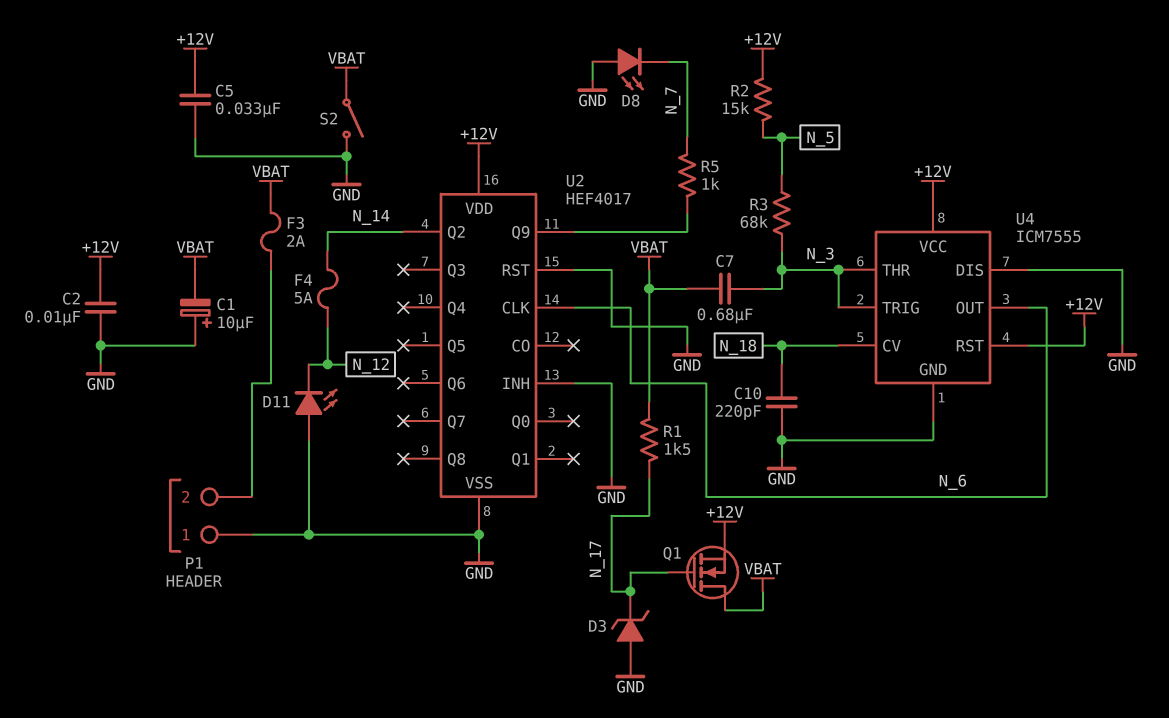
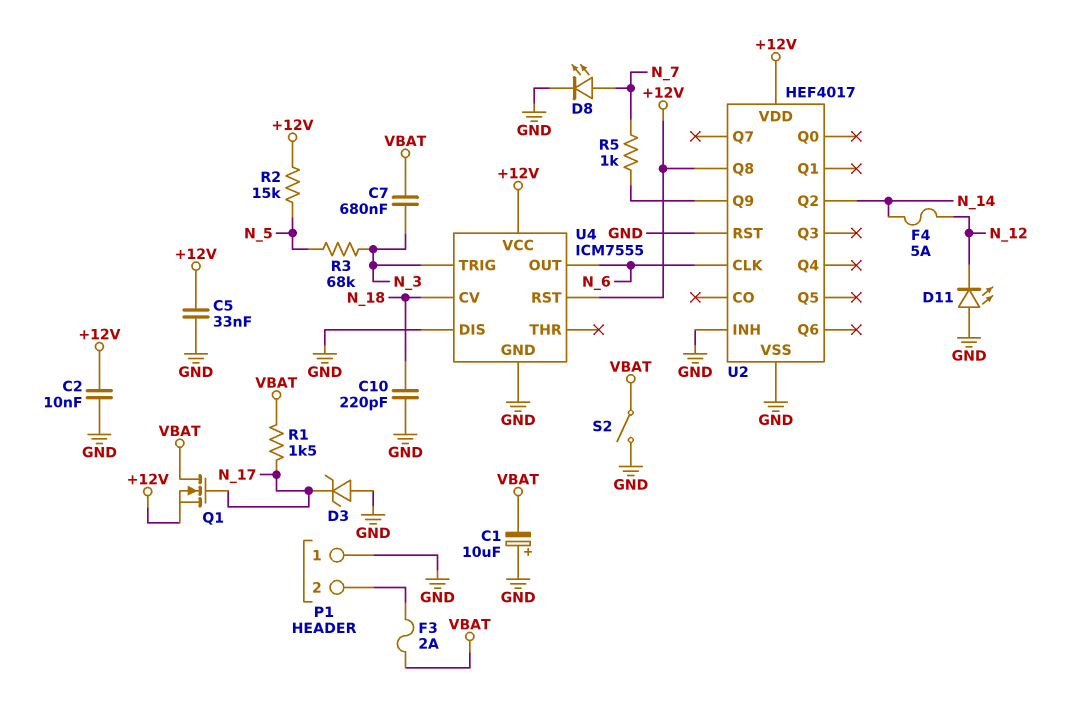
D8: LED (A GND, K N_7) -> LED (A N_7, K GND)
U2 pin Q8: none -> +12V
U4 pin THR: N_3 -> none

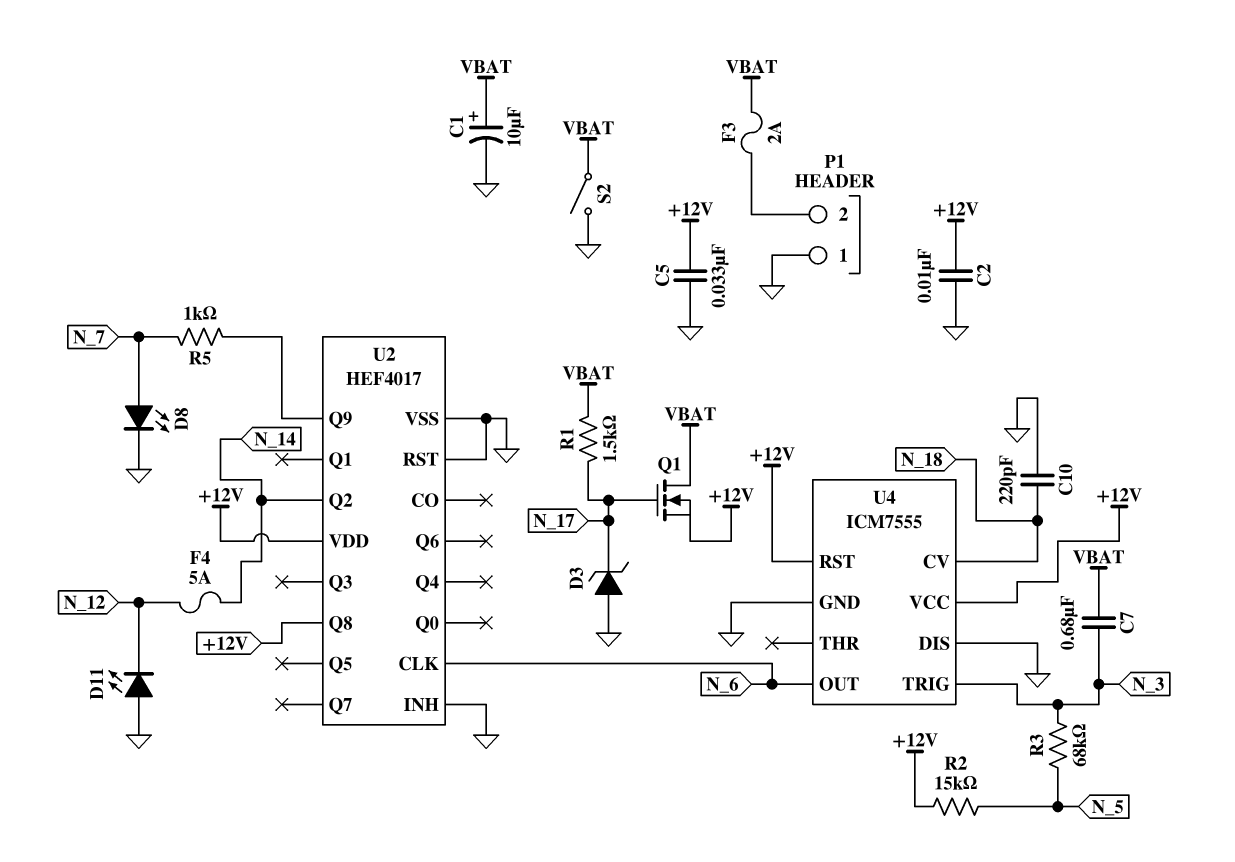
C1: 10uF (plus GND, minus VBAT) -> 10uF (plus VBAT, minus GND)

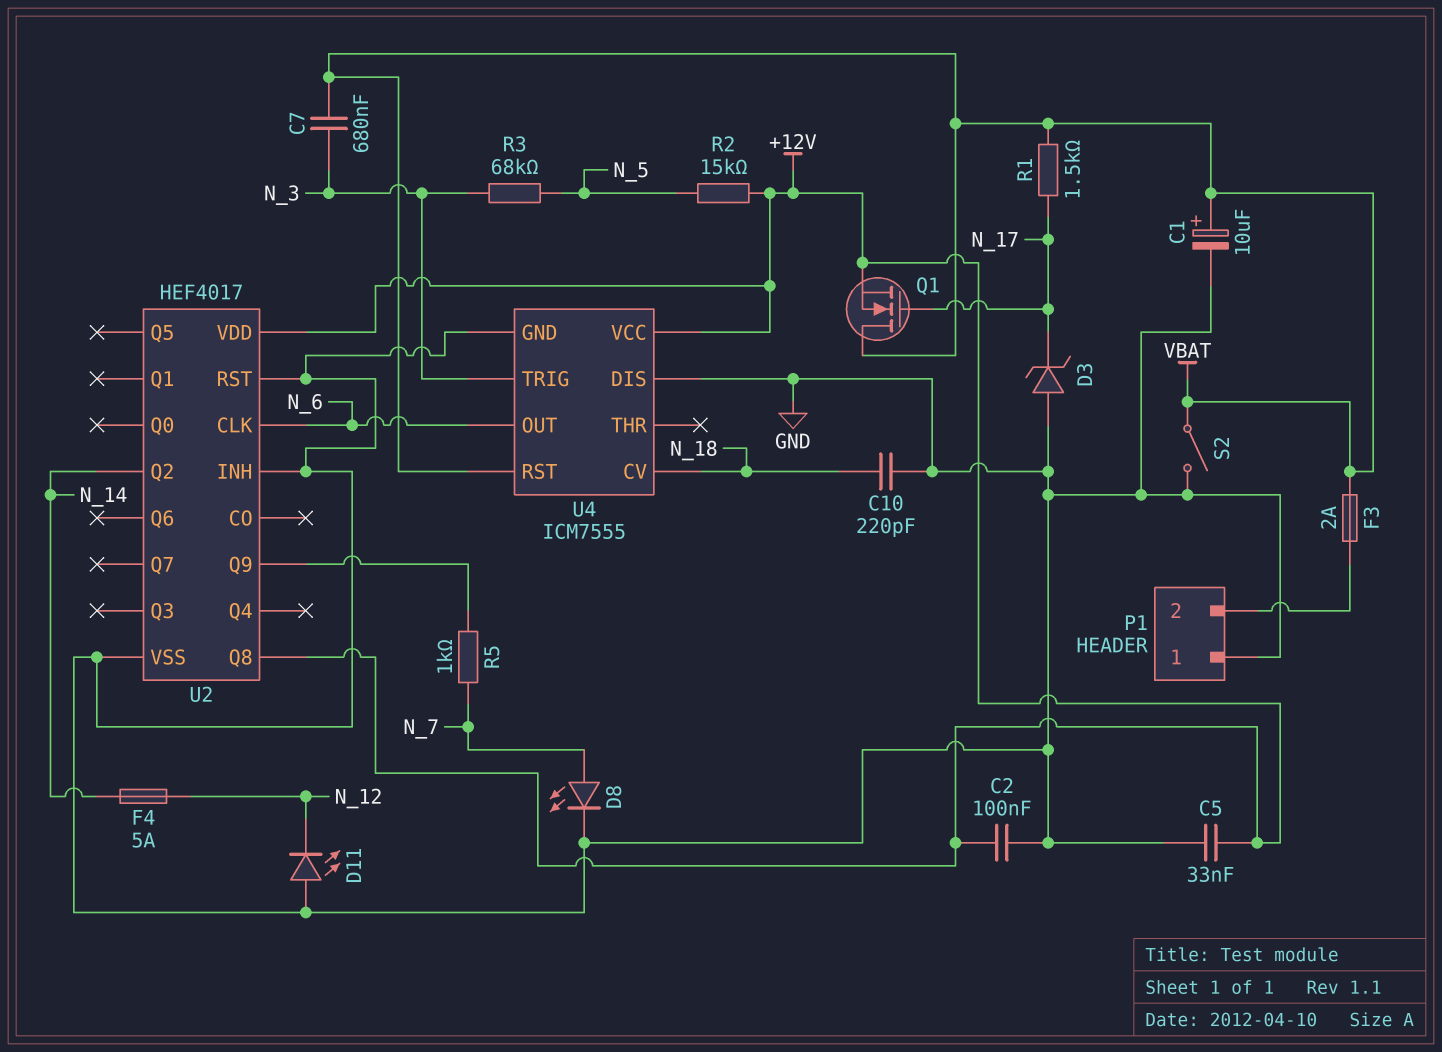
C2: 10nF (+12V, GND) -> 100nF (+12V, GND)
U4 pin RST: +12V -> VBAT

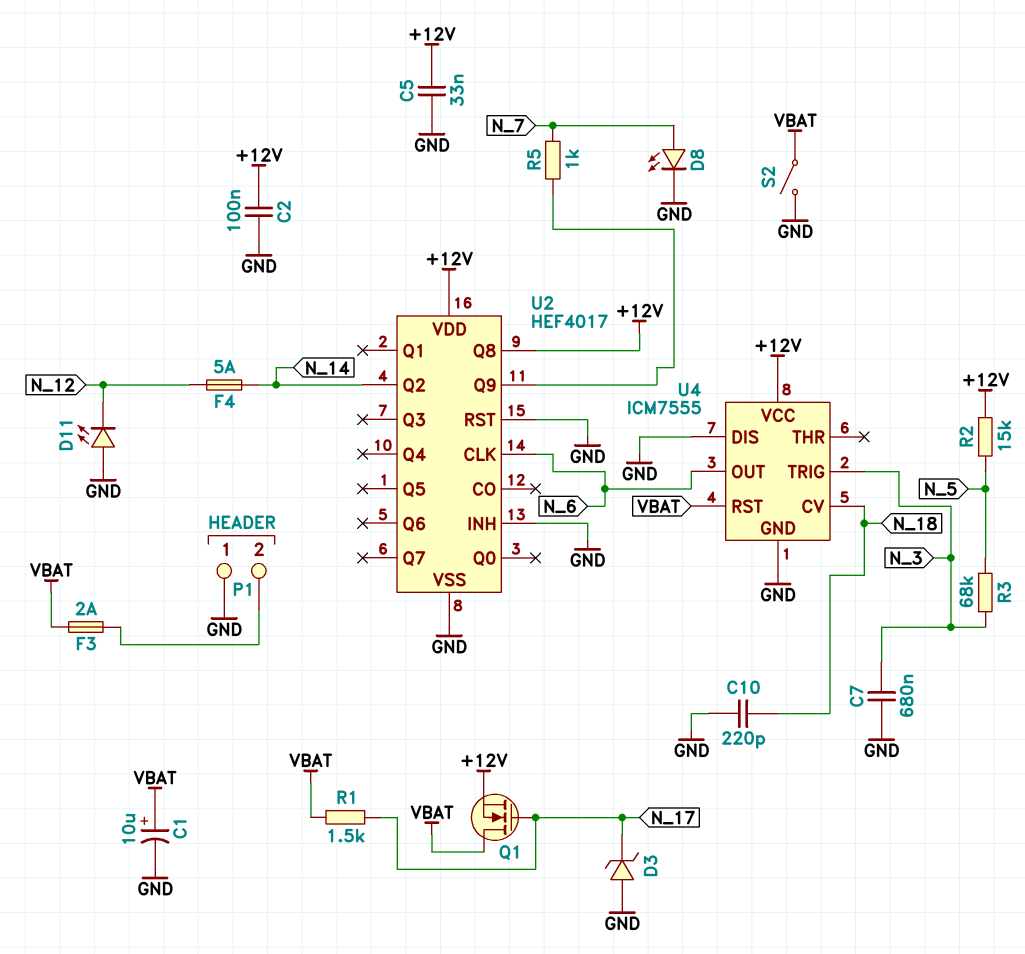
C7: 680nF (N_3, VBAT) -> 680nF (GND, N_3)

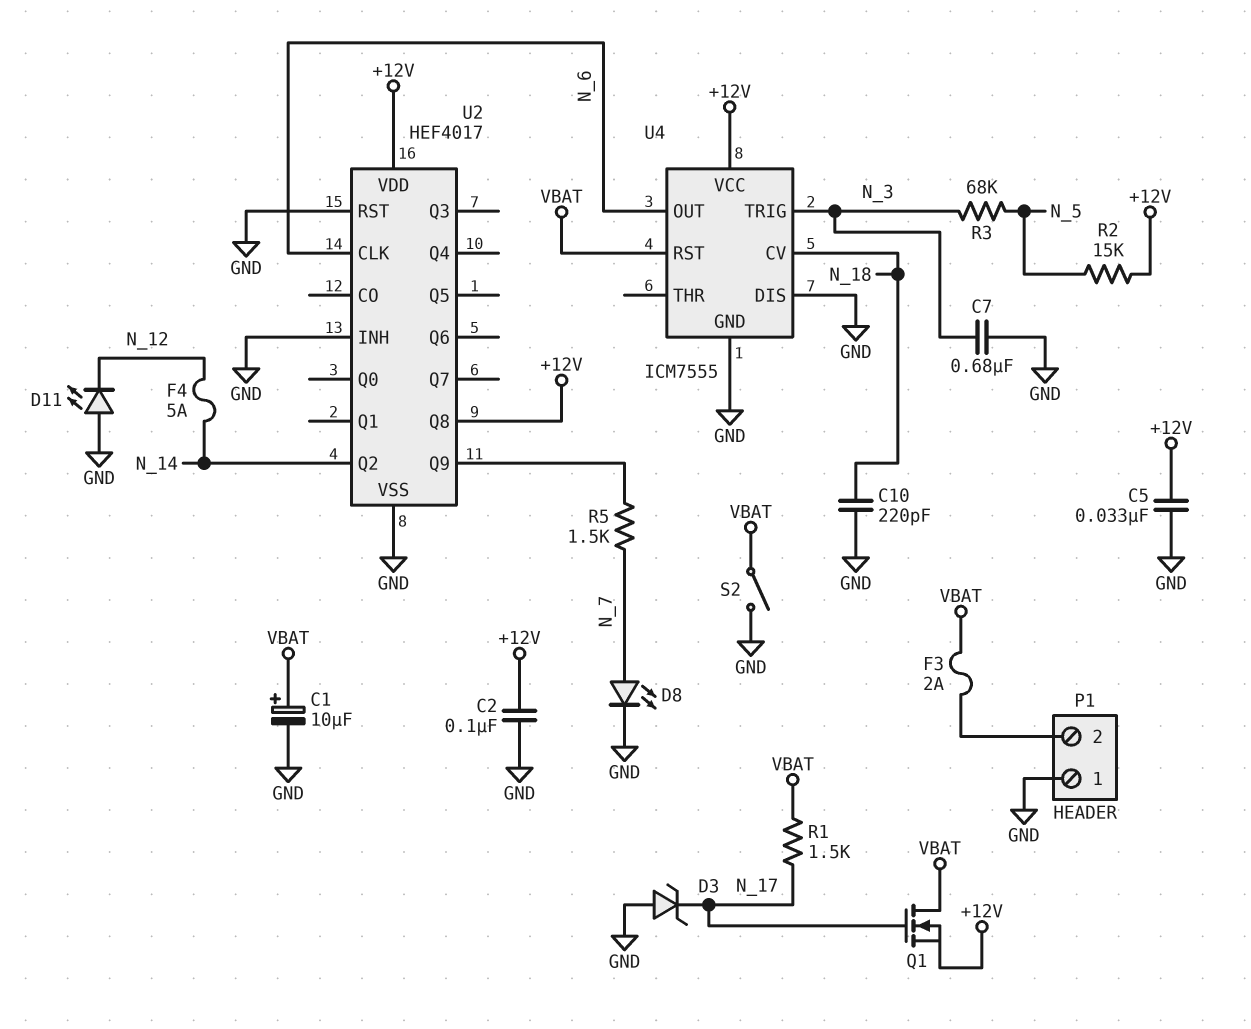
R5: 1k (N_7, U2/Q9) -> 1.5k (N_7, U2/Q9)

